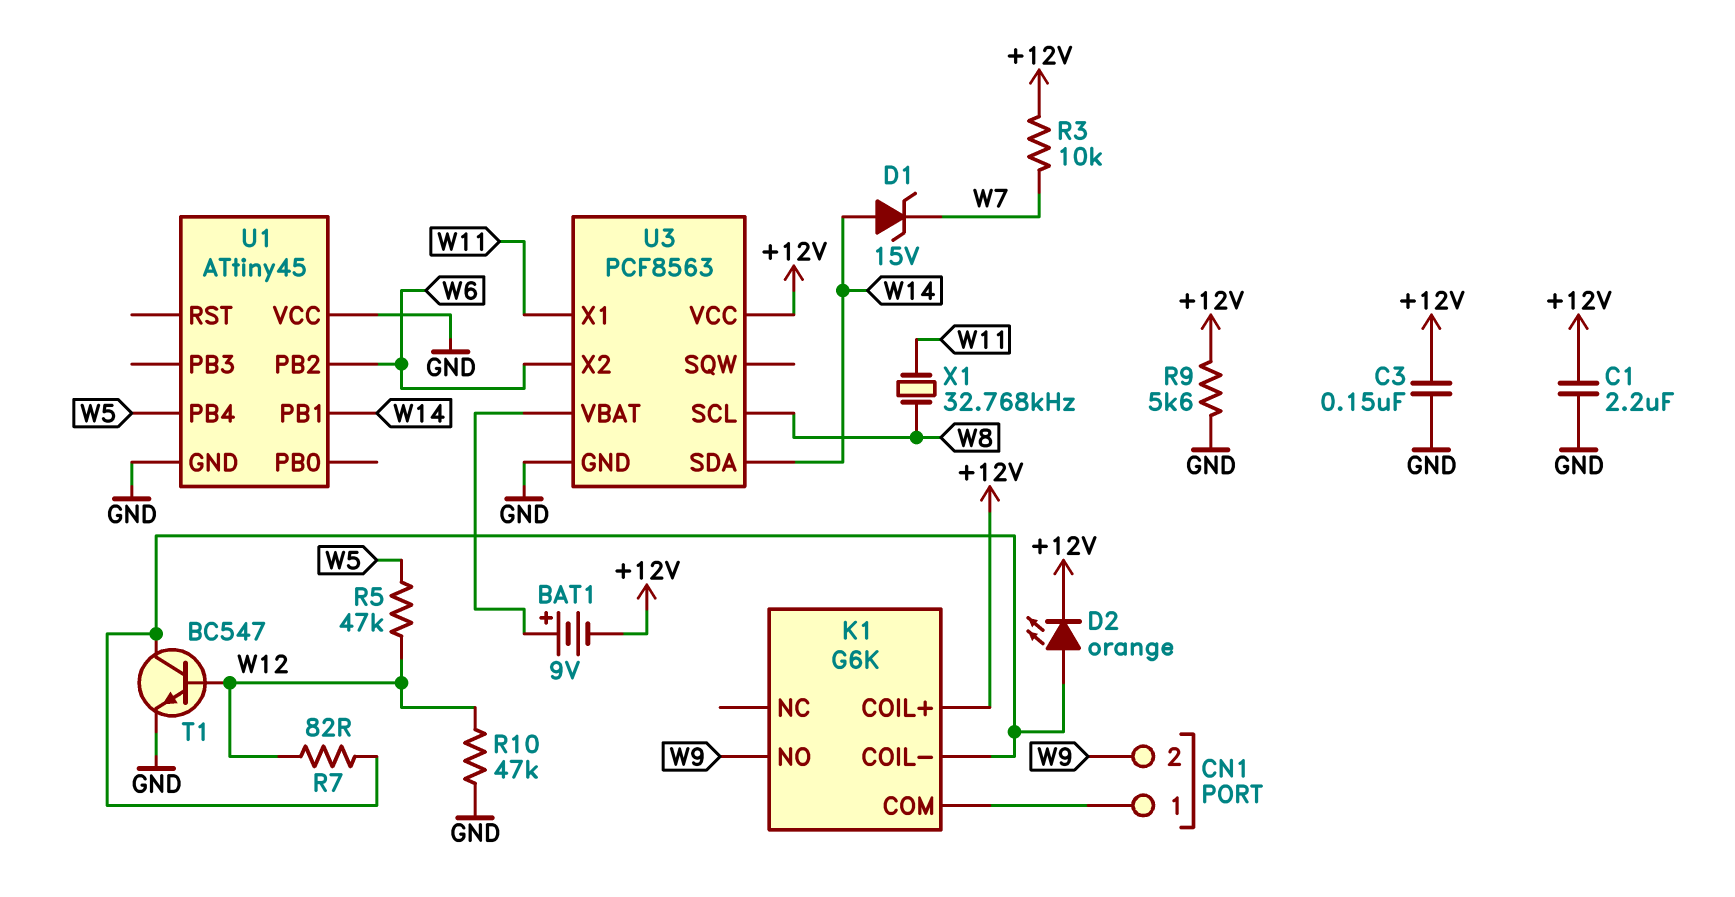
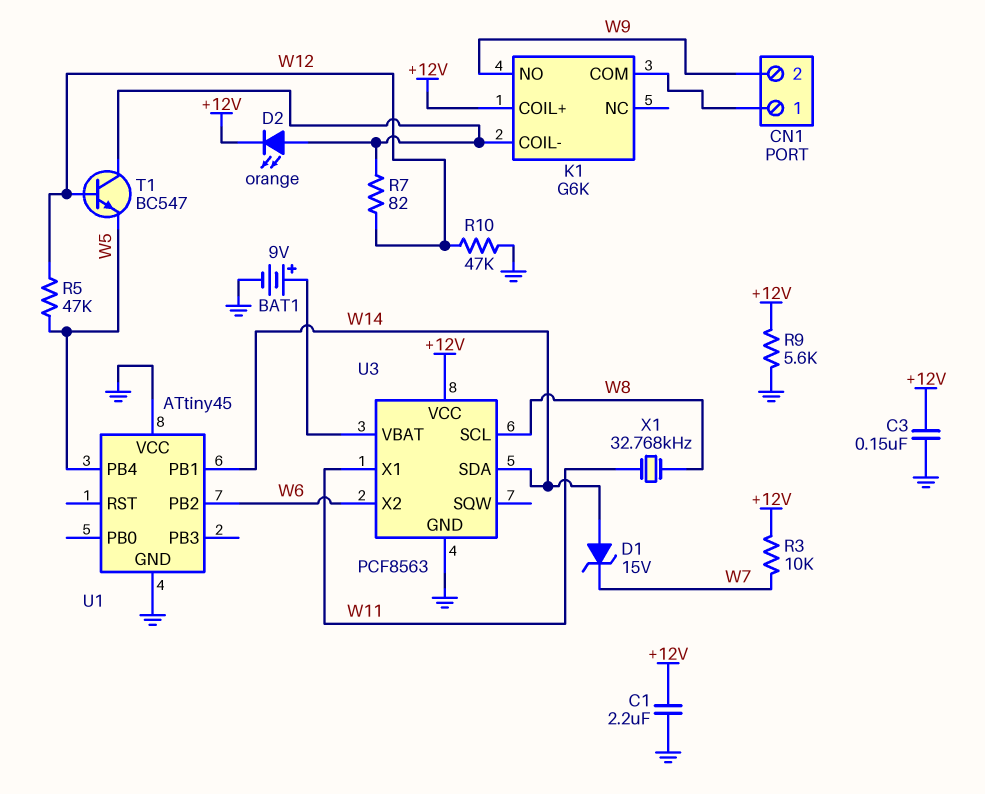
BAT1: 9V (plus U3/VBAT, minus +12V) -> 9V (plus U3/VBAT, minus GND)
T1: NPN BC547 (B W12, C K1/COIL-, E GND) -> NPN BC547 (B W12, C K1/COIL-, E W5)

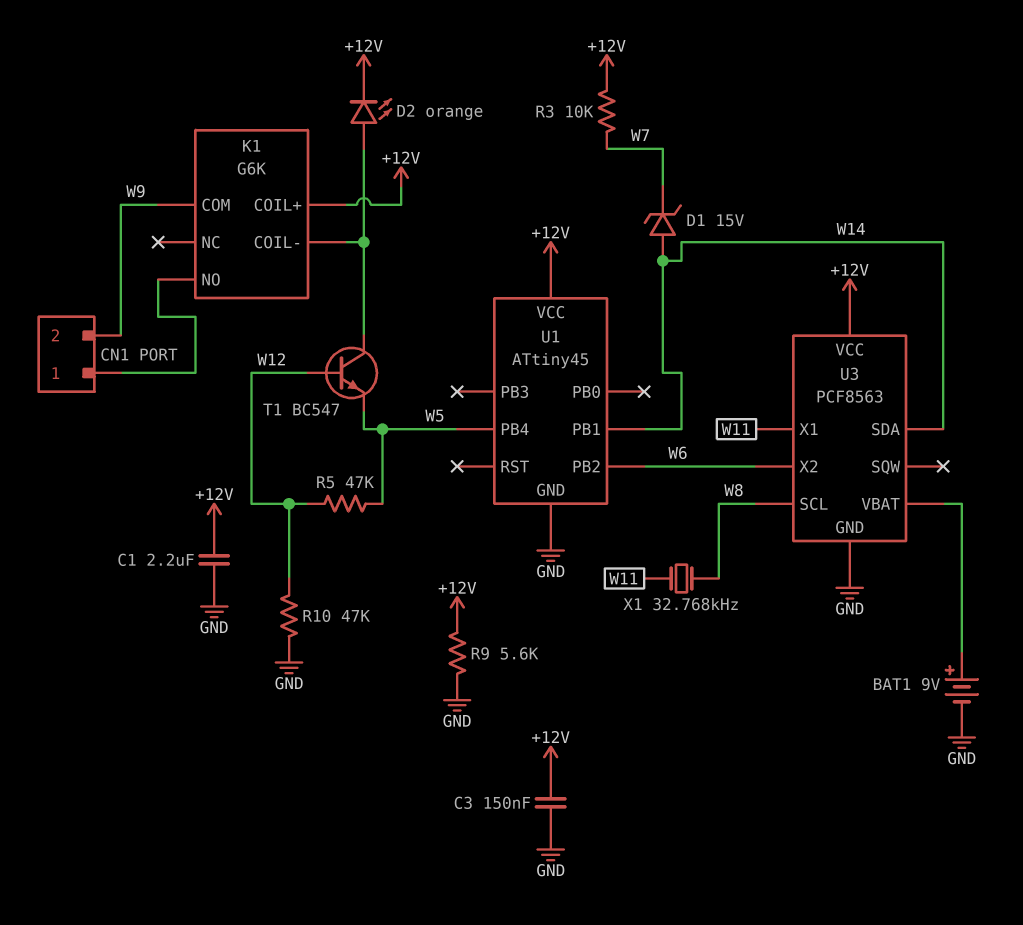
K1 pin COM: CN1/1 -> W9
K1 pin NO: W9 -> CN1/1
R7: 82 (K1/COIL-, W12) -> none
U1 pin VCC: GND -> +12V

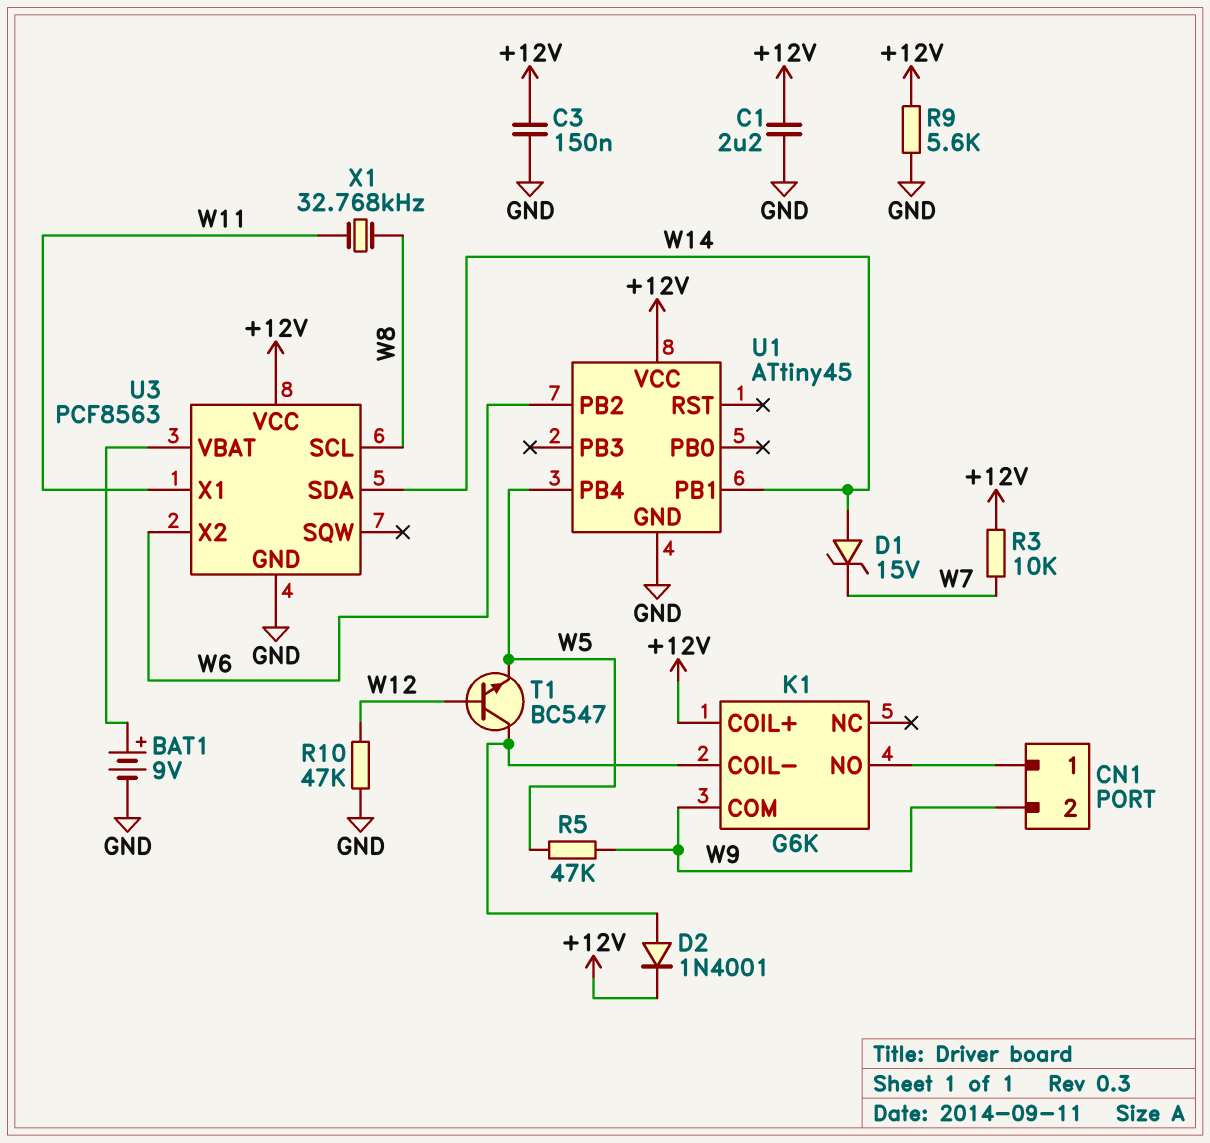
D2: LED orange (A K1/COIL-, K +12V) -> diode 1N4001 (A K1/COIL-, K +12V)
R5: 47k (W5, W12) -> 47k (W5, W9)

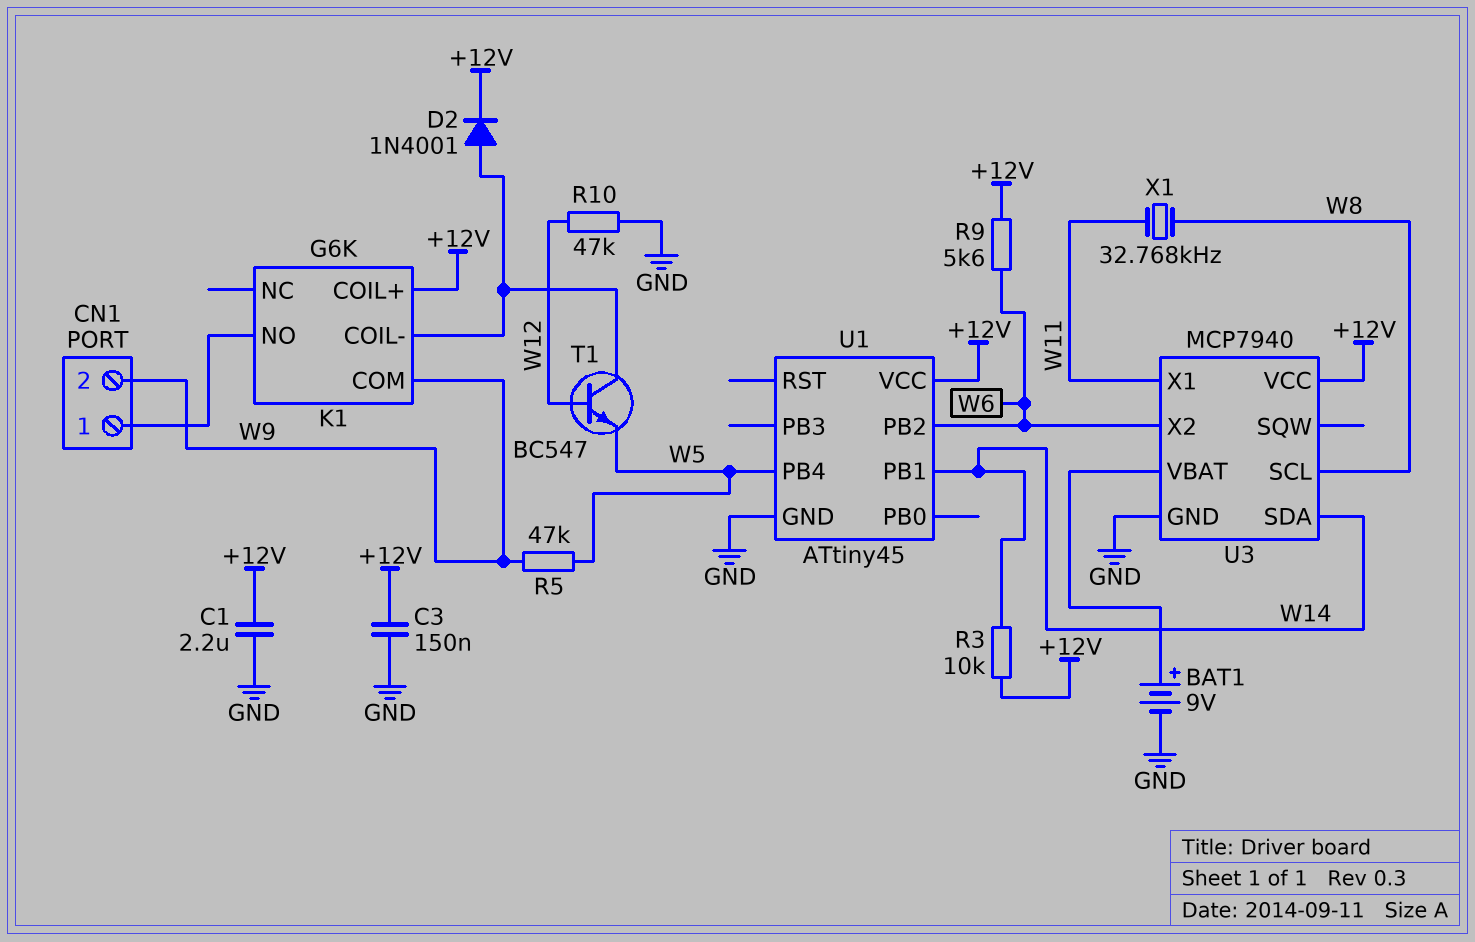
D1: zener 15V (A W14, K W7) -> none
R3: 10k (+12V, W7) -> 10k (+12V, W14)
R9: 5.6k (+12V, GND) -> 5.6k (+12V, W6)
U3: PCF8563 -> MCP7940

